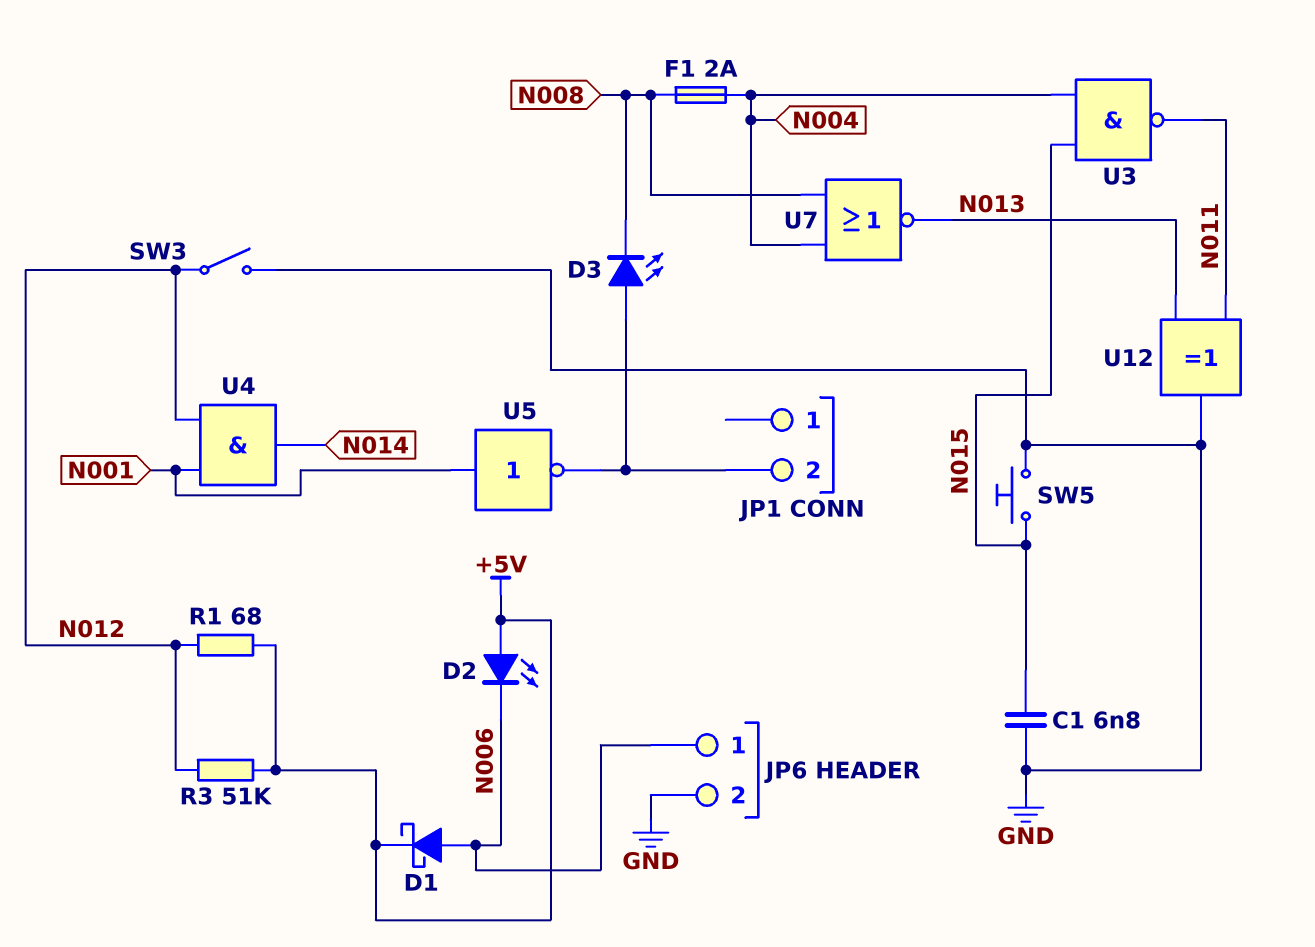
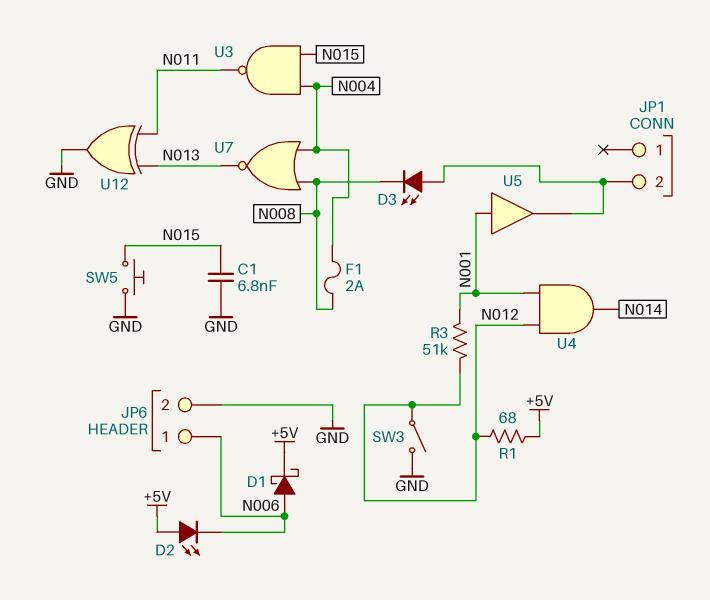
R3: 51k (+5V, N012) -> 51k (N001, N012)
U5: NOT (in N001, out JP1/2) -> buffer (in N001, out JP1/2)

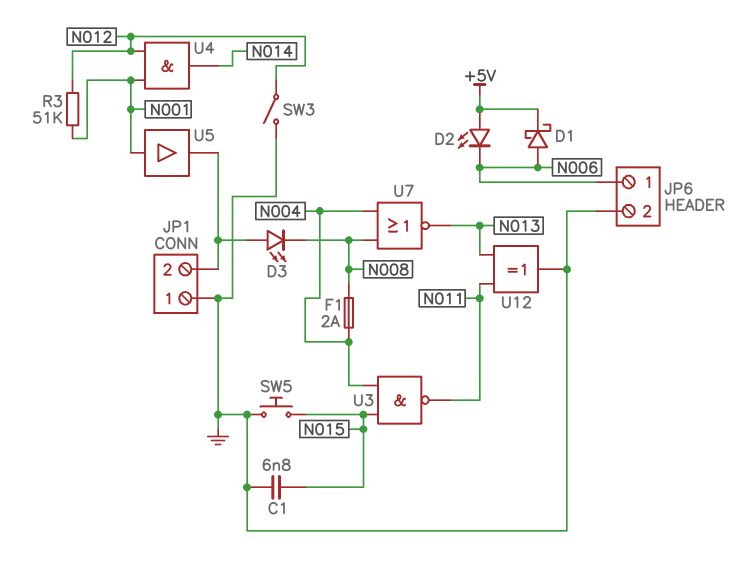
JP1 pin 1: none -> GND
R1: 68 (+5V, N012) -> none

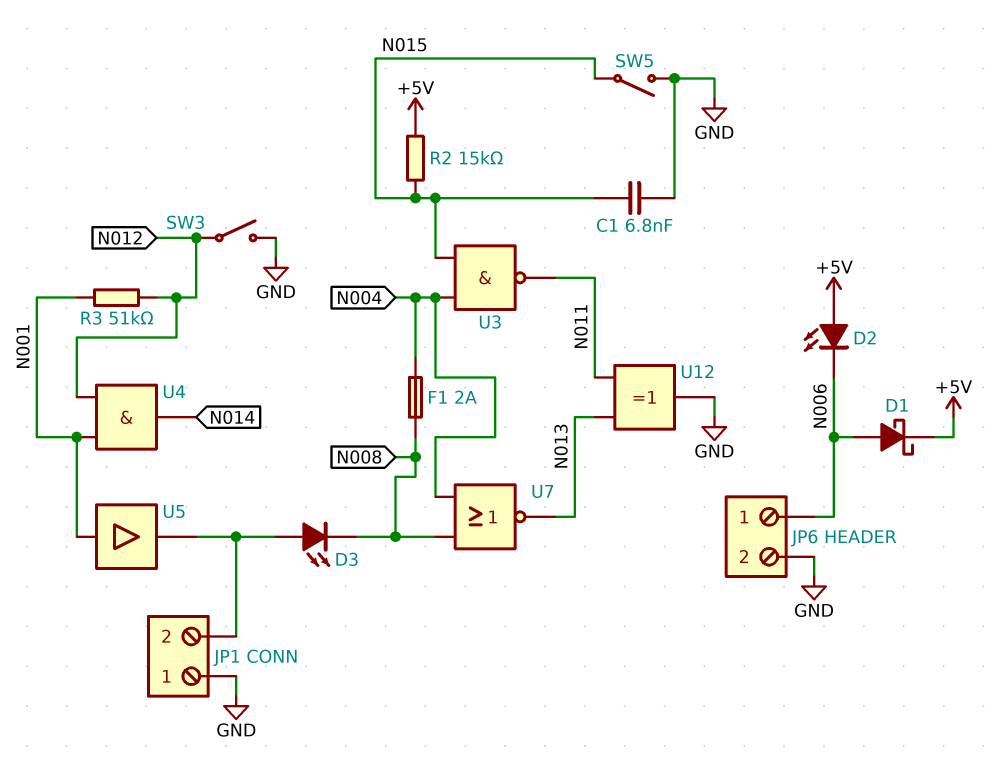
R2: none -> 15k (+5V, N015)
SW5: button (GND, N015) -> switch (GND, N015)

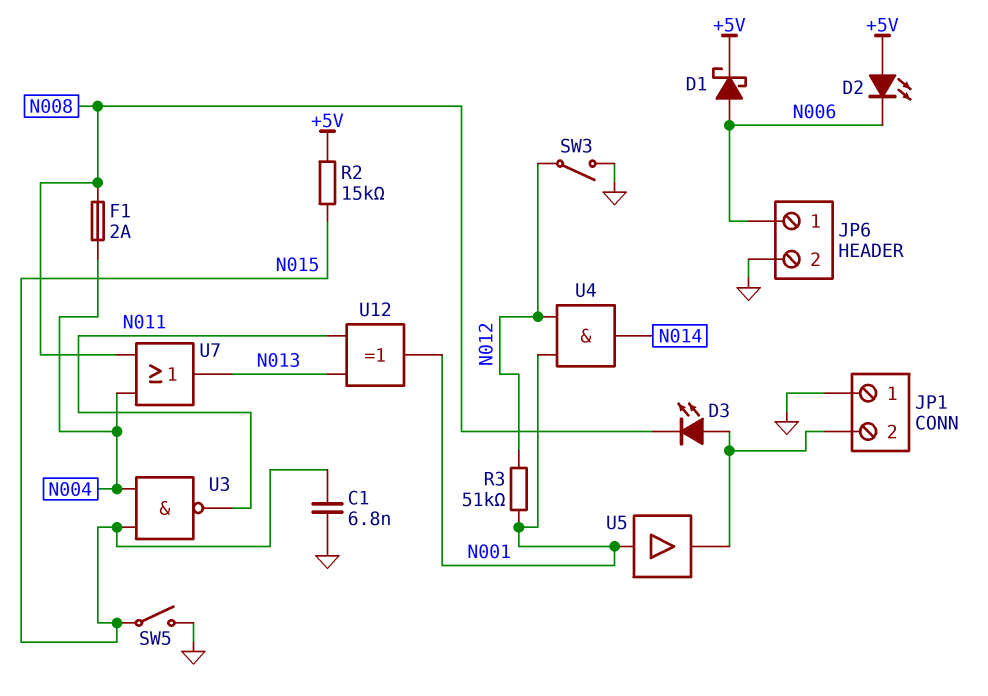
U7: NOR (in N004, in N008, out N013) -> OR (in N004, in N008, out N013)
U12: XOR (in N011, in N013, out GND) -> XOR (in N011, in N013, out N001)

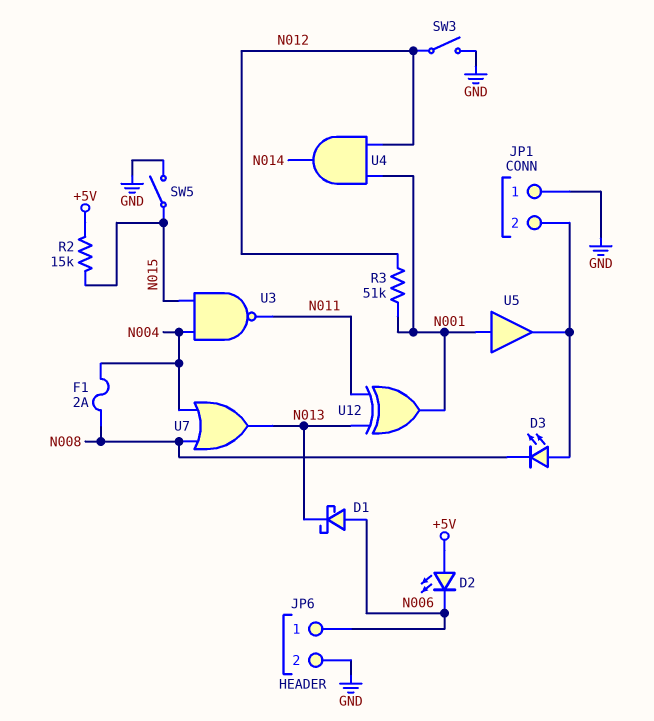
C1: 6.8nF (GND, N015) -> none
D1: schottky (A N006, K +5V) -> schottky (A N006, K N013)

